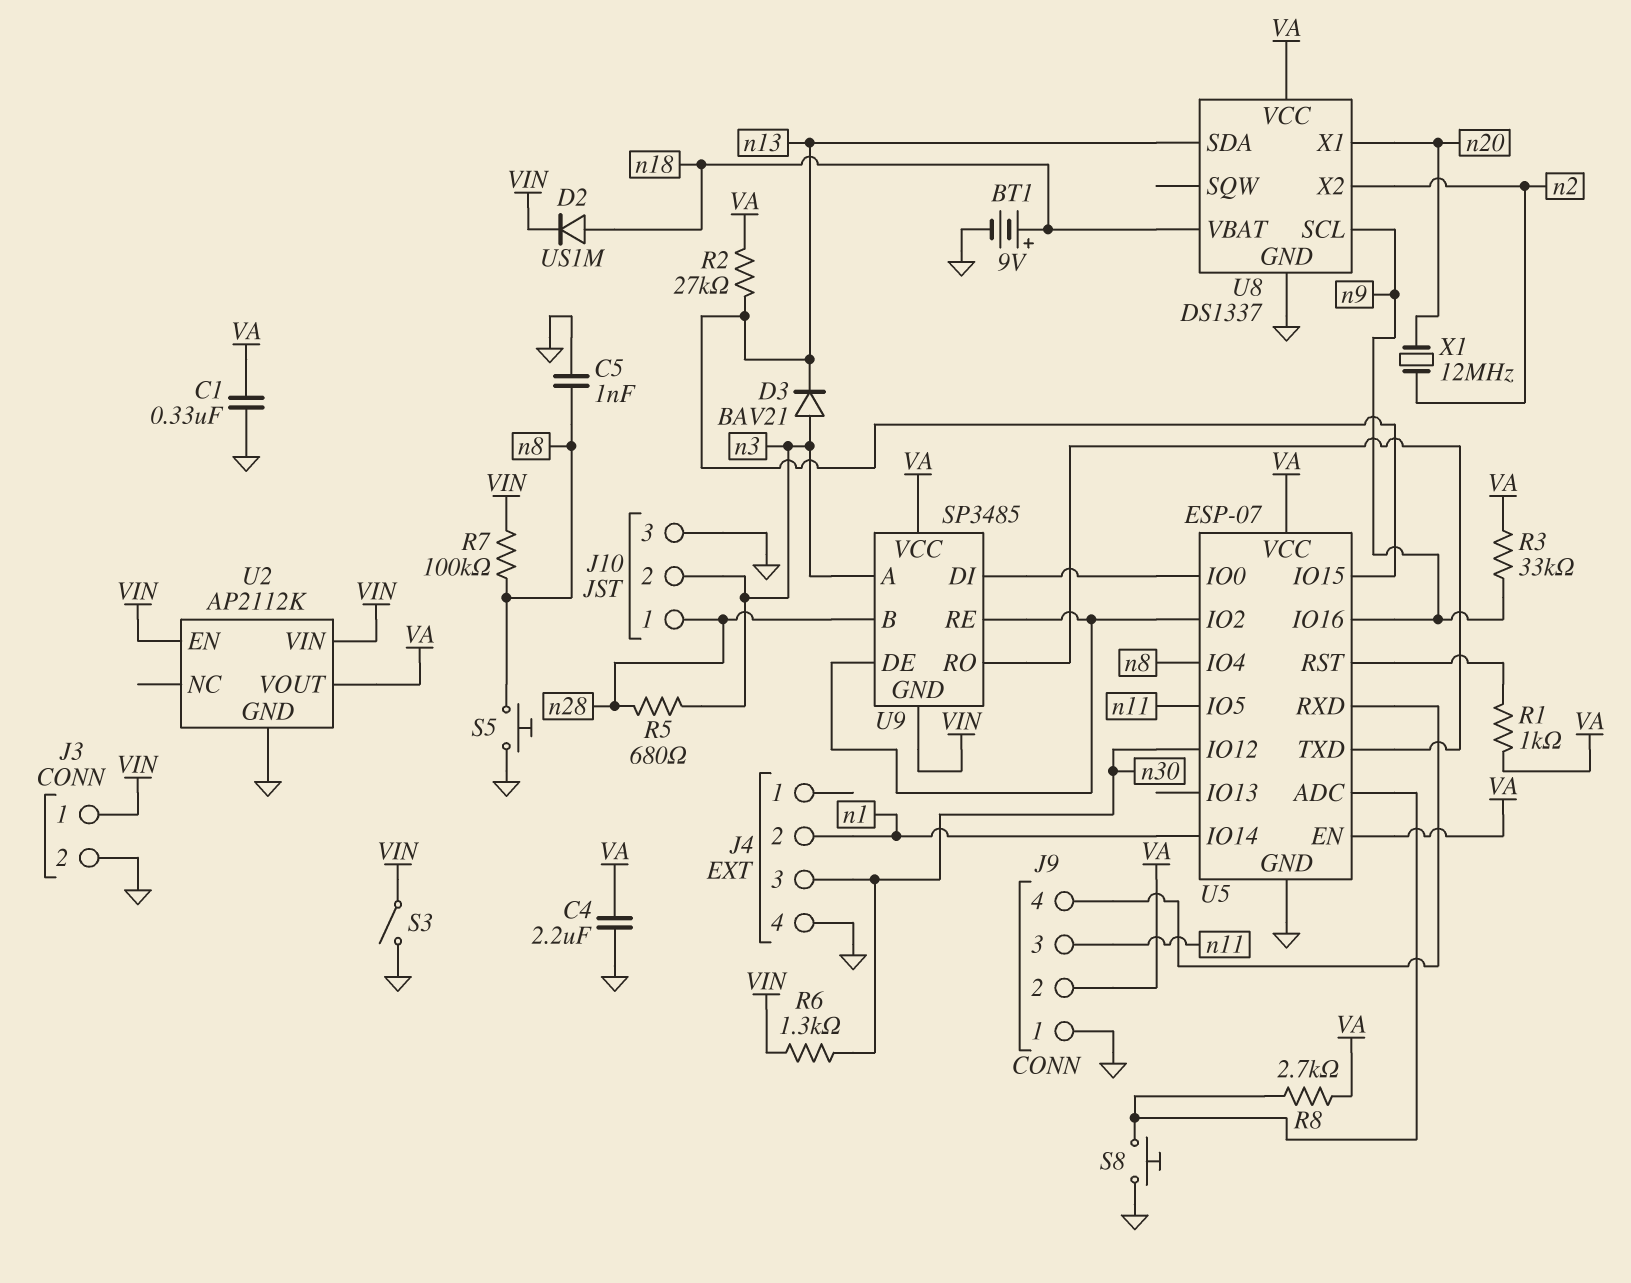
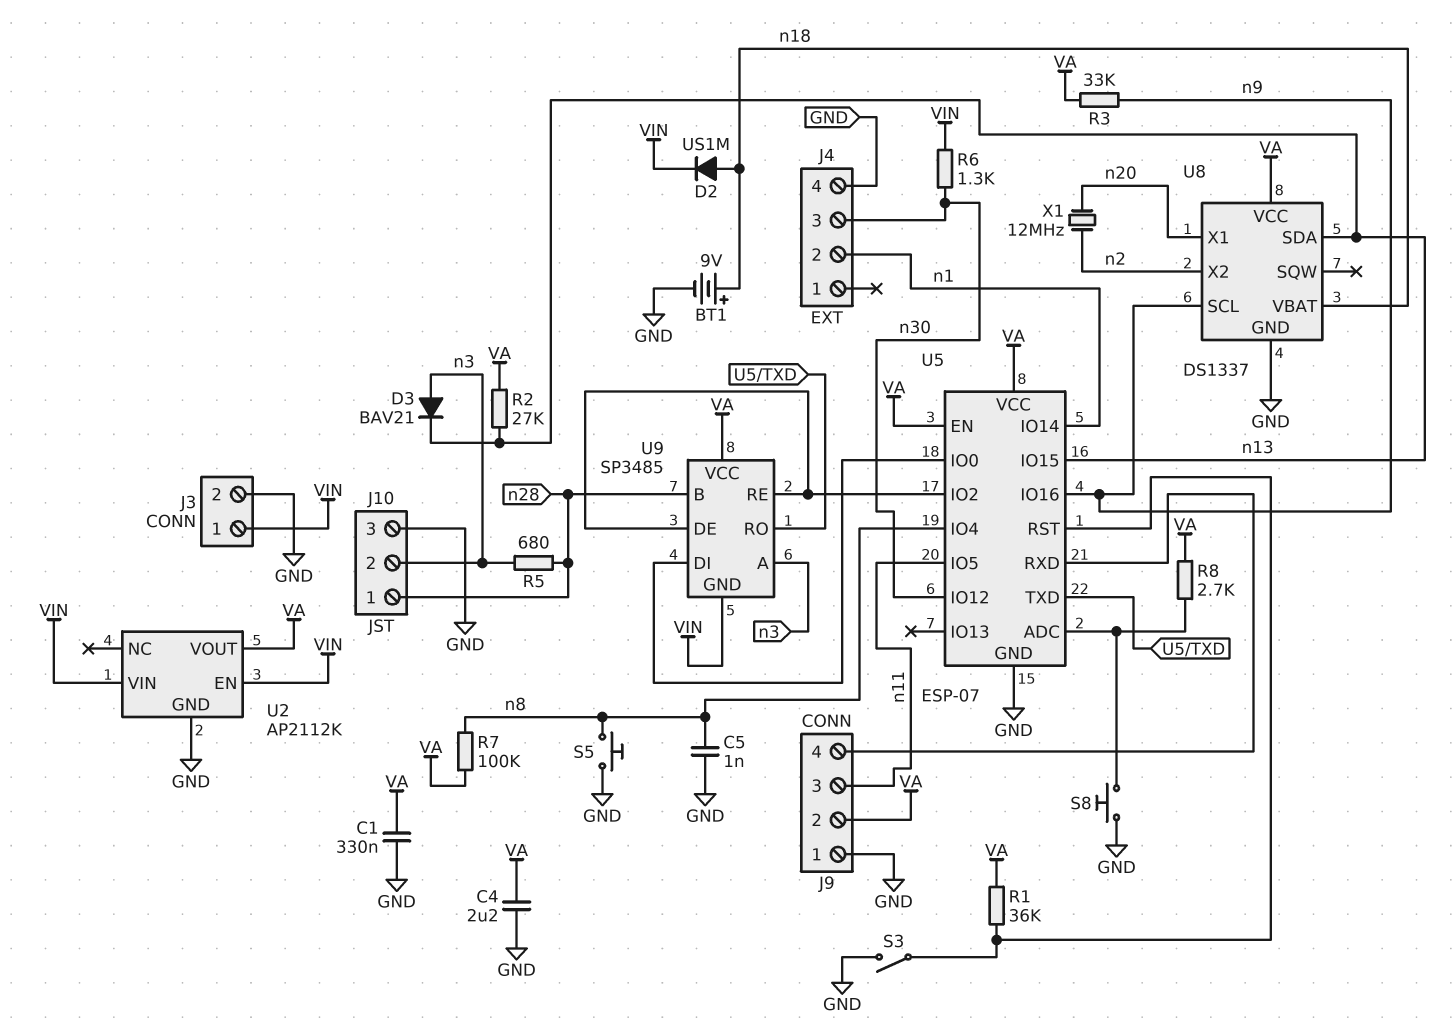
R1: 1k (U5/RST, VA) -> 36k (U5/RST, VA)
R7: 100k (VIN, n8) -> 100k (VA, n8)
S3: switch (GND, VIN) -> switch (GND, U5/RST)

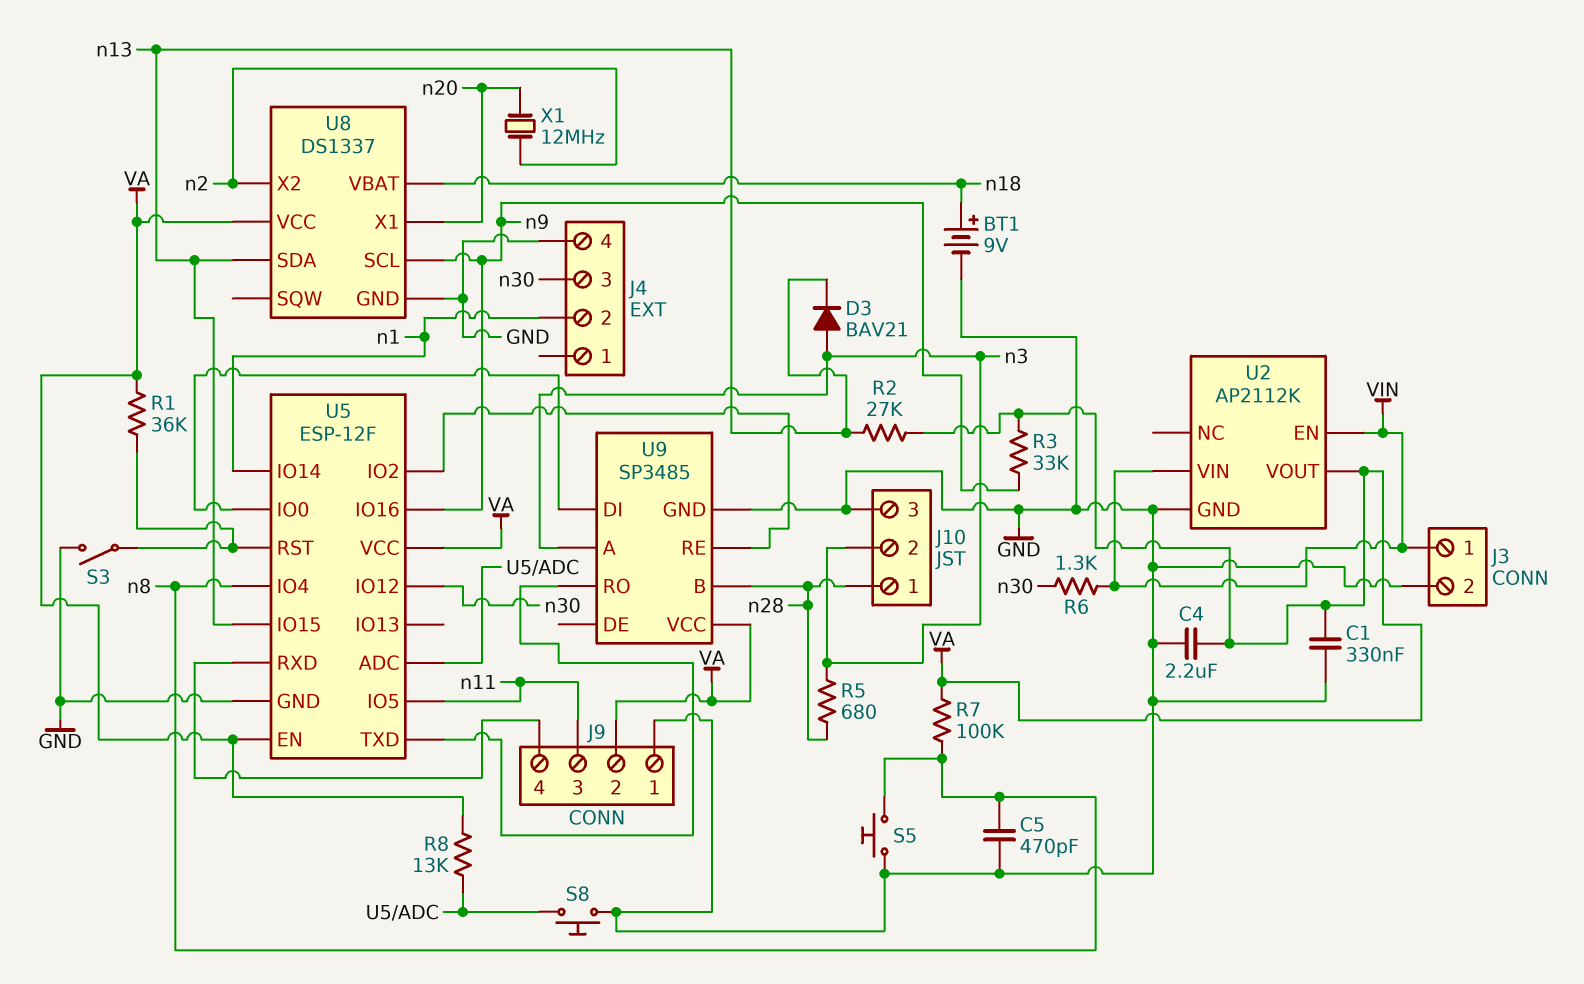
C5: 1nF (GND, n8) -> 470pF (GND, n8)
D2: diode US1M (A n18, K VIN) -> none
R8: 2.7k (U5/ADC, VA) -> 13k (U5/ADC, VA)
U5: ESP-07 -> ESP-12F
U9 pin DE: U5/IO2 -> none
U9 pin GND: VIN -> GND

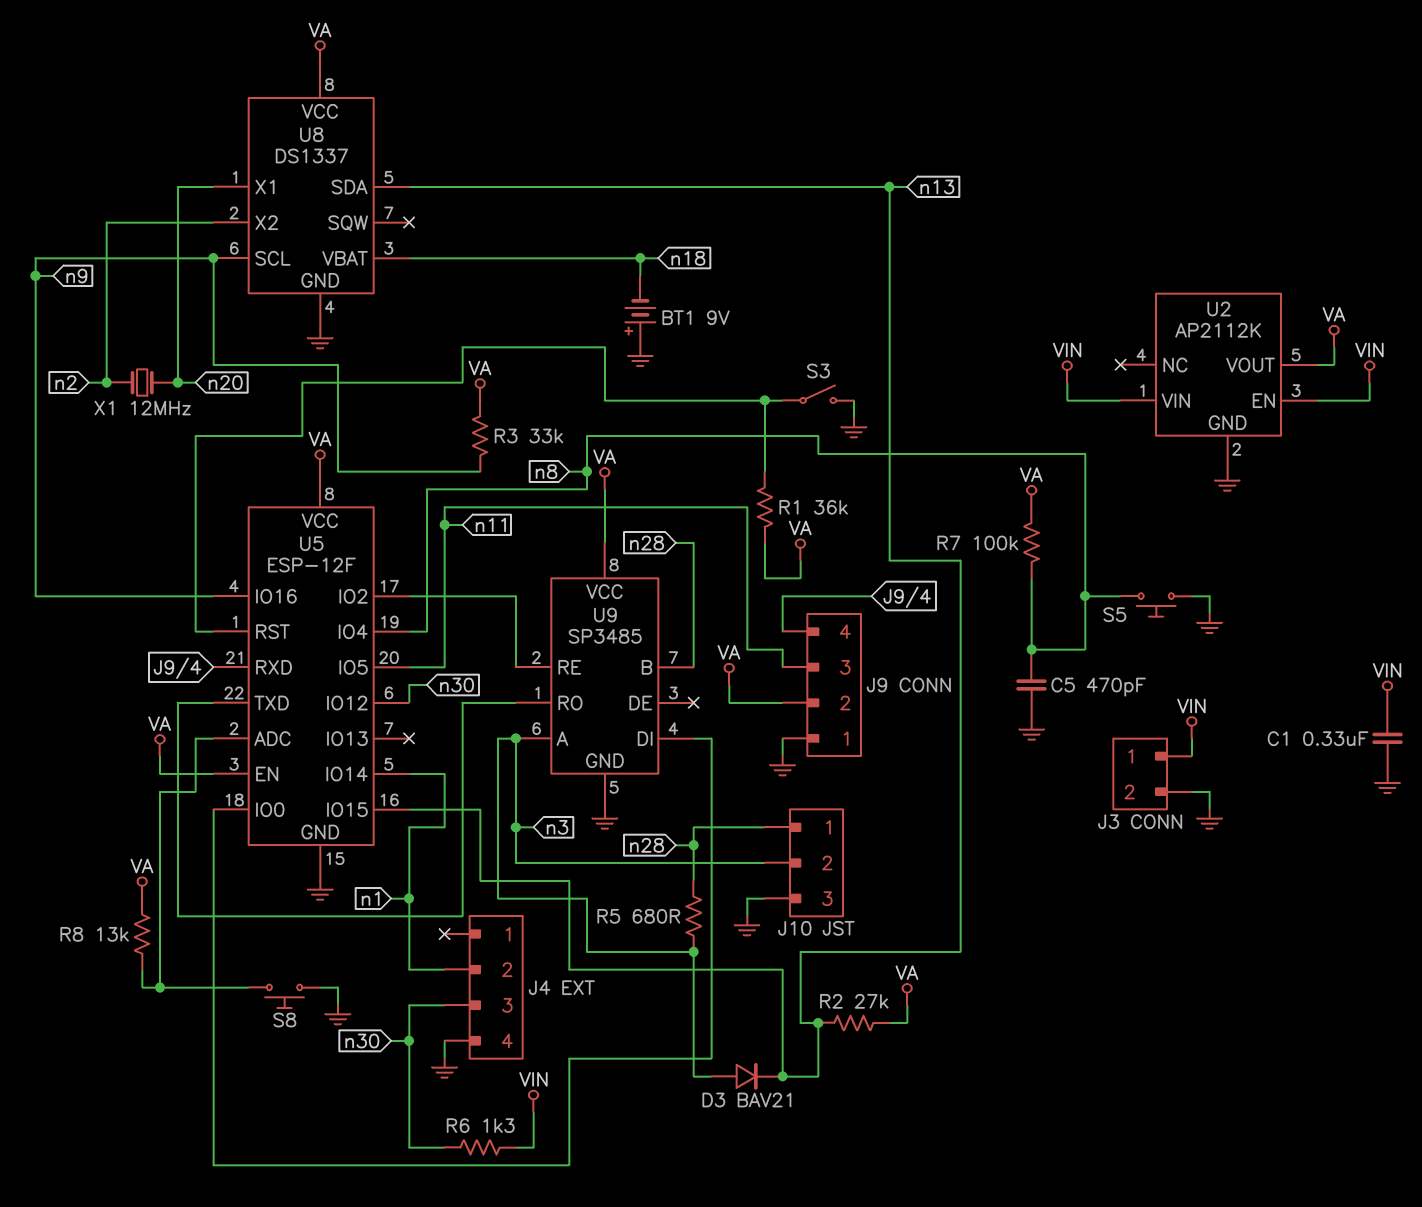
BT1: 9V (plus n18, minus GND) -> 9V (plus GND, minus n18)
C1: 330nF (GND, VA) -> 330nF (GND, VIN)
C4: 2.2uF (GND, VA) -> none

